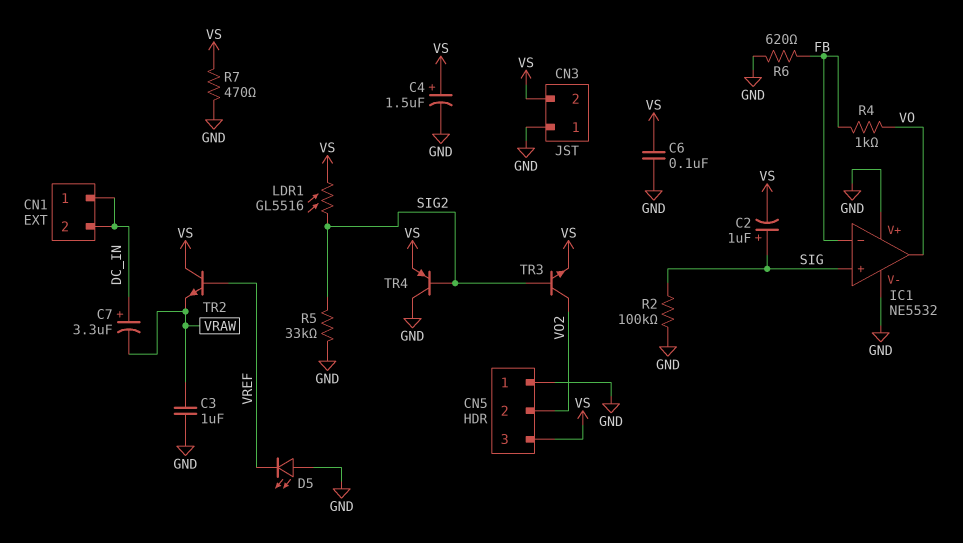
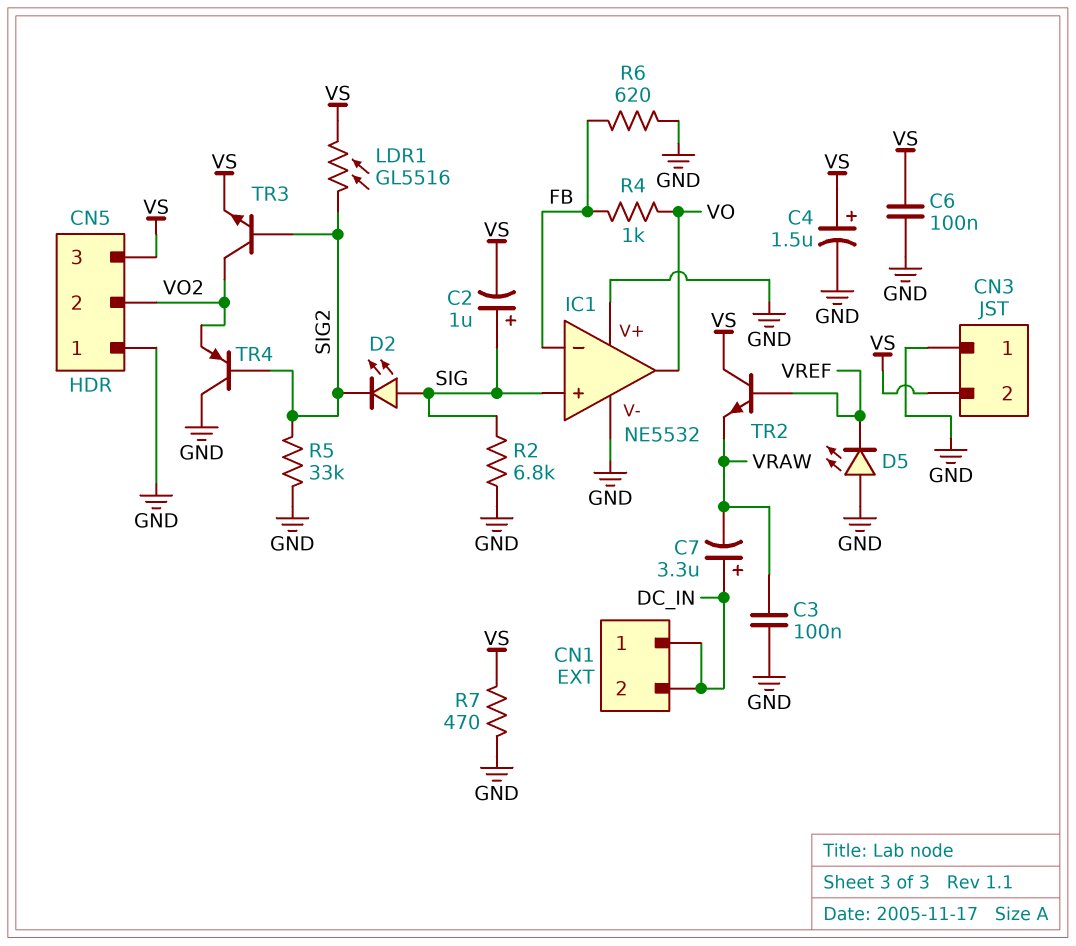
C3: 1uF (GND, VRAW) -> 100nF (GND, VRAW)
D2: none -> LED (A SIG, K SIG2)
R2: 100k (GND, SIG) -> 6.8k (GND, SIG)
TR4: PNP (B SIG2, C GND, E VS) -> PNP (B SIG2, C GND, E VO2)

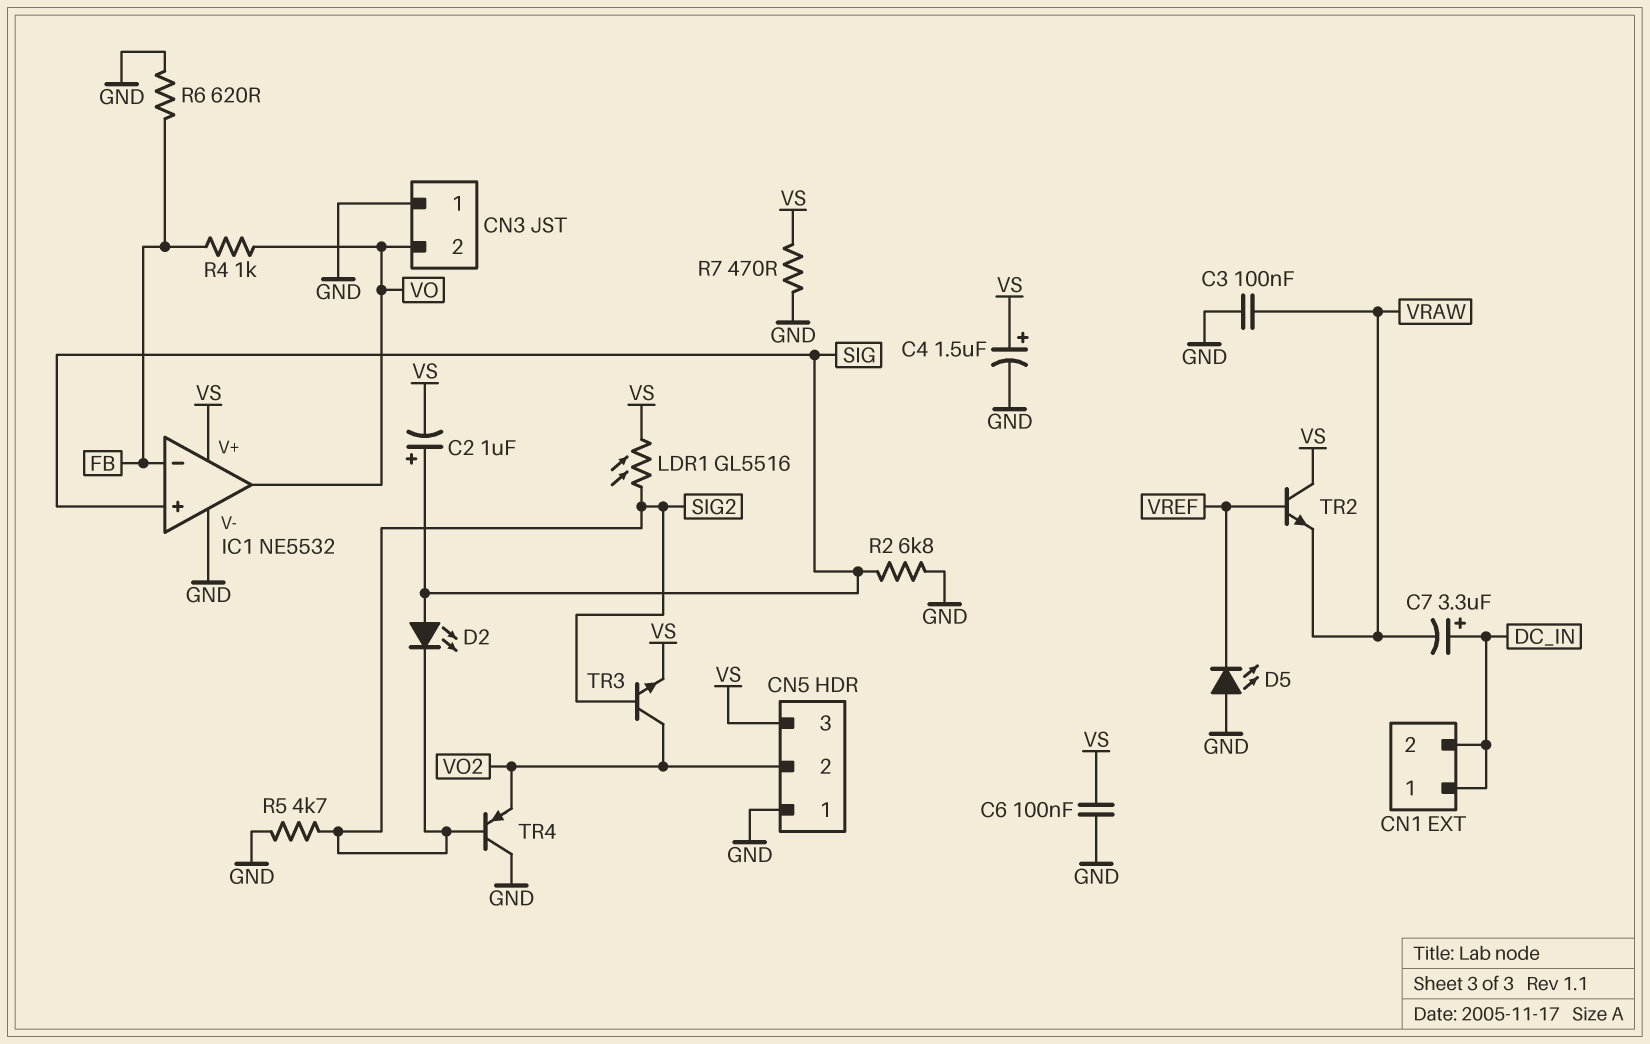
CN3 pin 2: VS -> VO
IC1 pin V+: GND -> VS
R5: 33k (GND, SIG2) -> 4.7k (GND, SIG2)

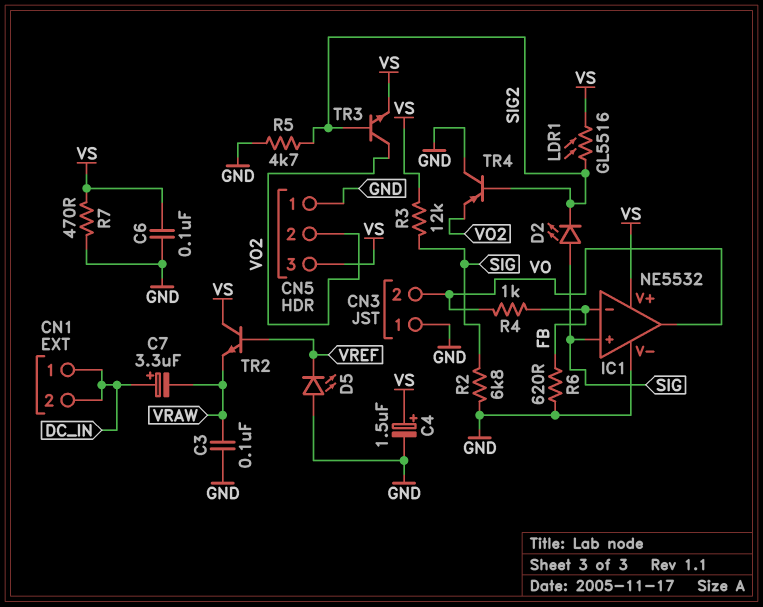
C2: 1uF (plus SIG, minus VS) -> none
R3: none -> 12k (SIG, VS)

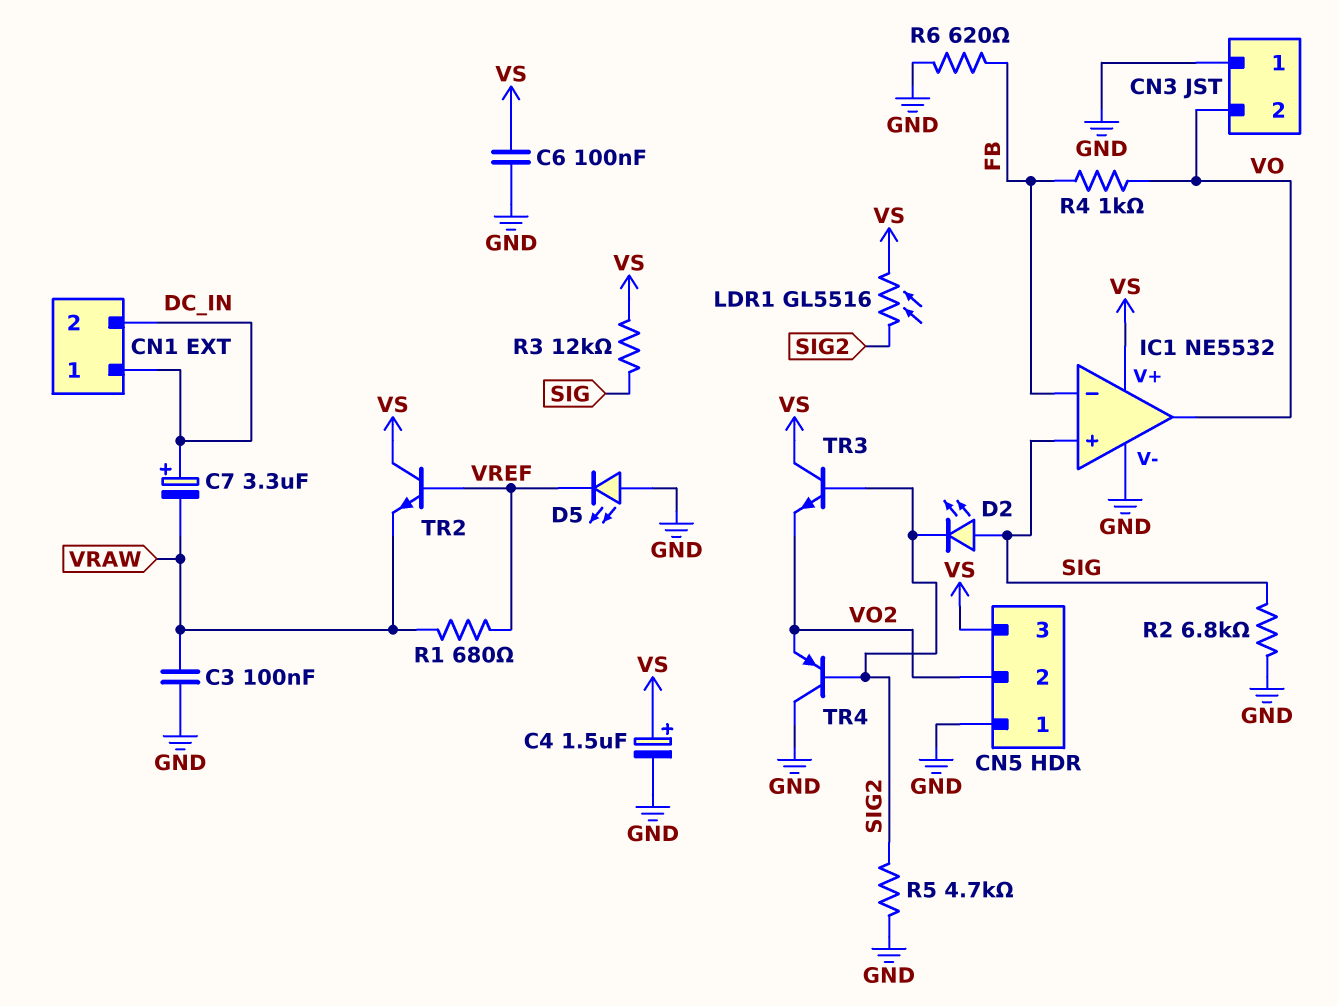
R1: none -> 680 (VRAW, VREF)
R7: 470 (GND, VS) -> none
TR3: NPN (B SIG2, C VO2, E VS) -> NPN (B SIG2, C VS, E VO2)

